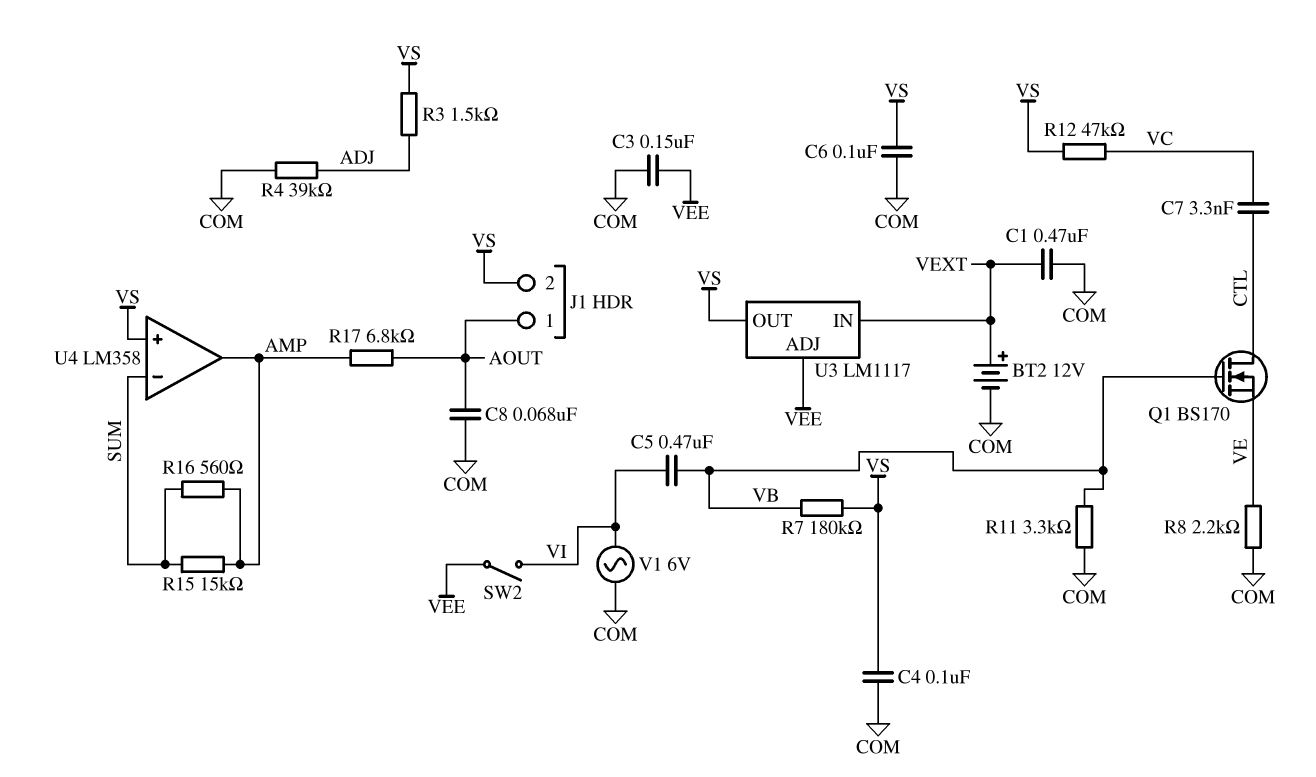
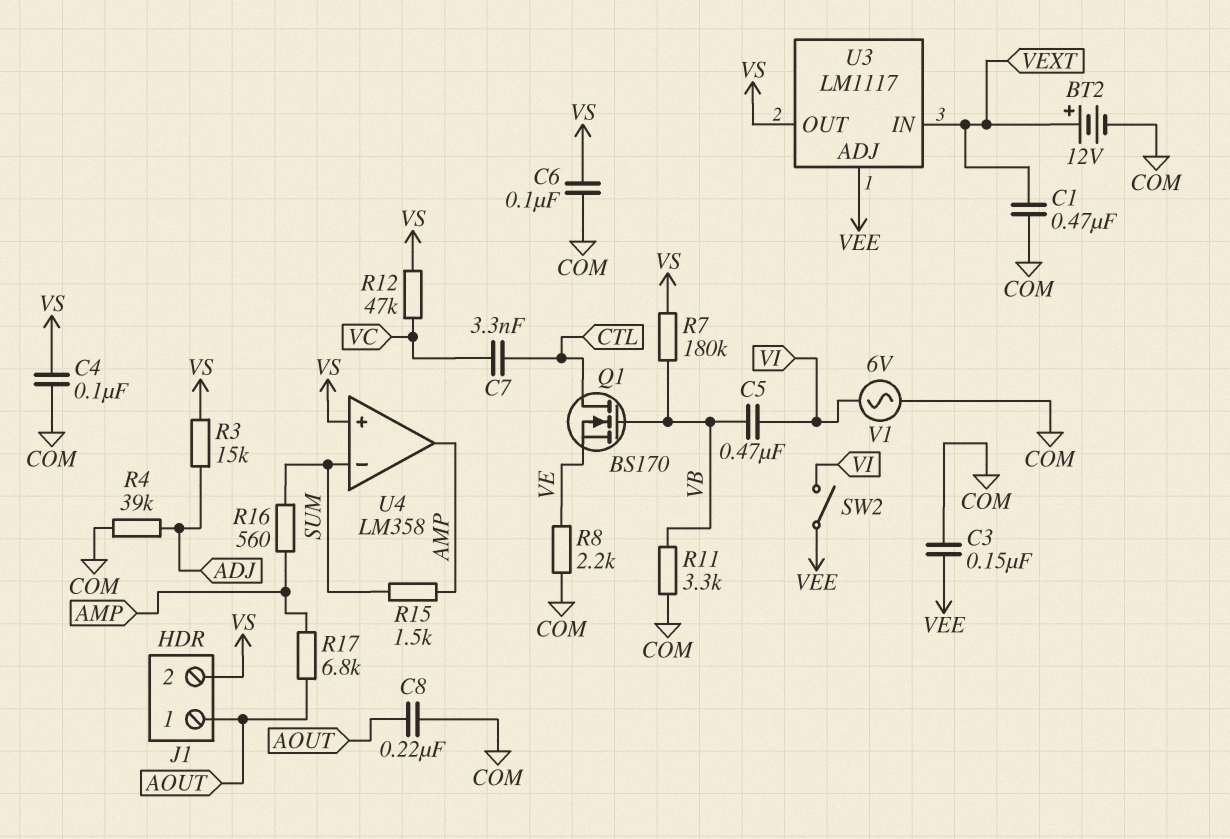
C8: 68nF (AOUT, COM) -> 220nF (AOUT, COM)
R3: 1.5k (ADJ, VS) -> 15k (ADJ, VS)
R15: 15k (AMP, SUM) -> 1.5k (AMP, SUM)

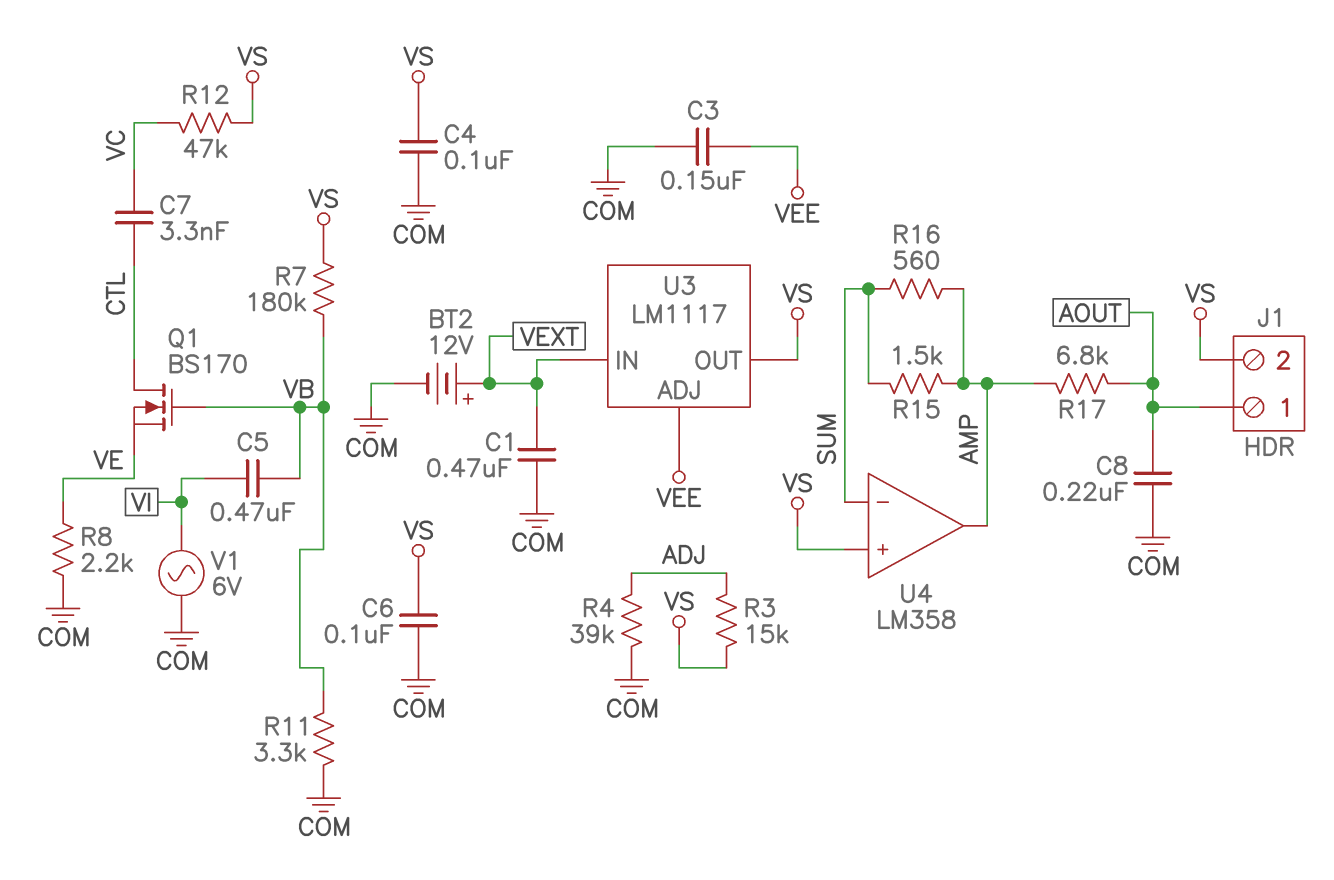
SW2: switch (VEE, VI) -> none

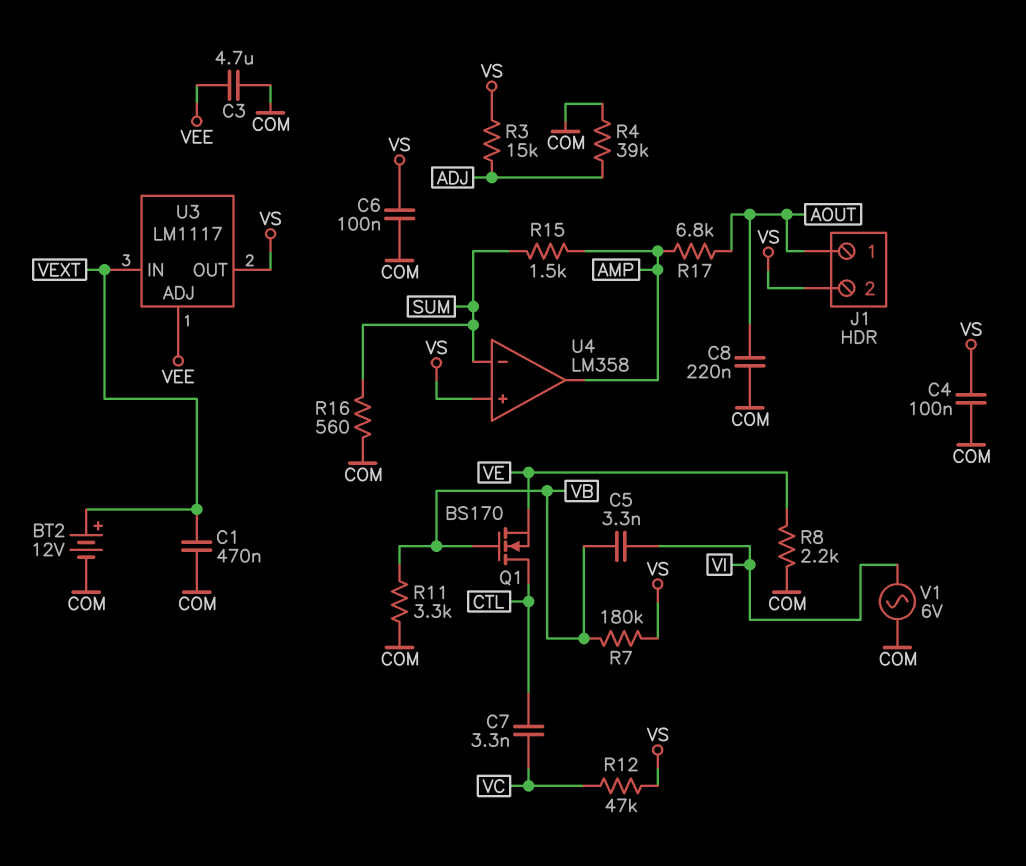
C3: 150nF (COM, VEE) -> 4.7uF (COM, VEE)
C5: 470nF (VB, VI) -> 3.3nF (VB, VI)
R16: 560 (AMP, SUM) -> 560 (COM, SUM)

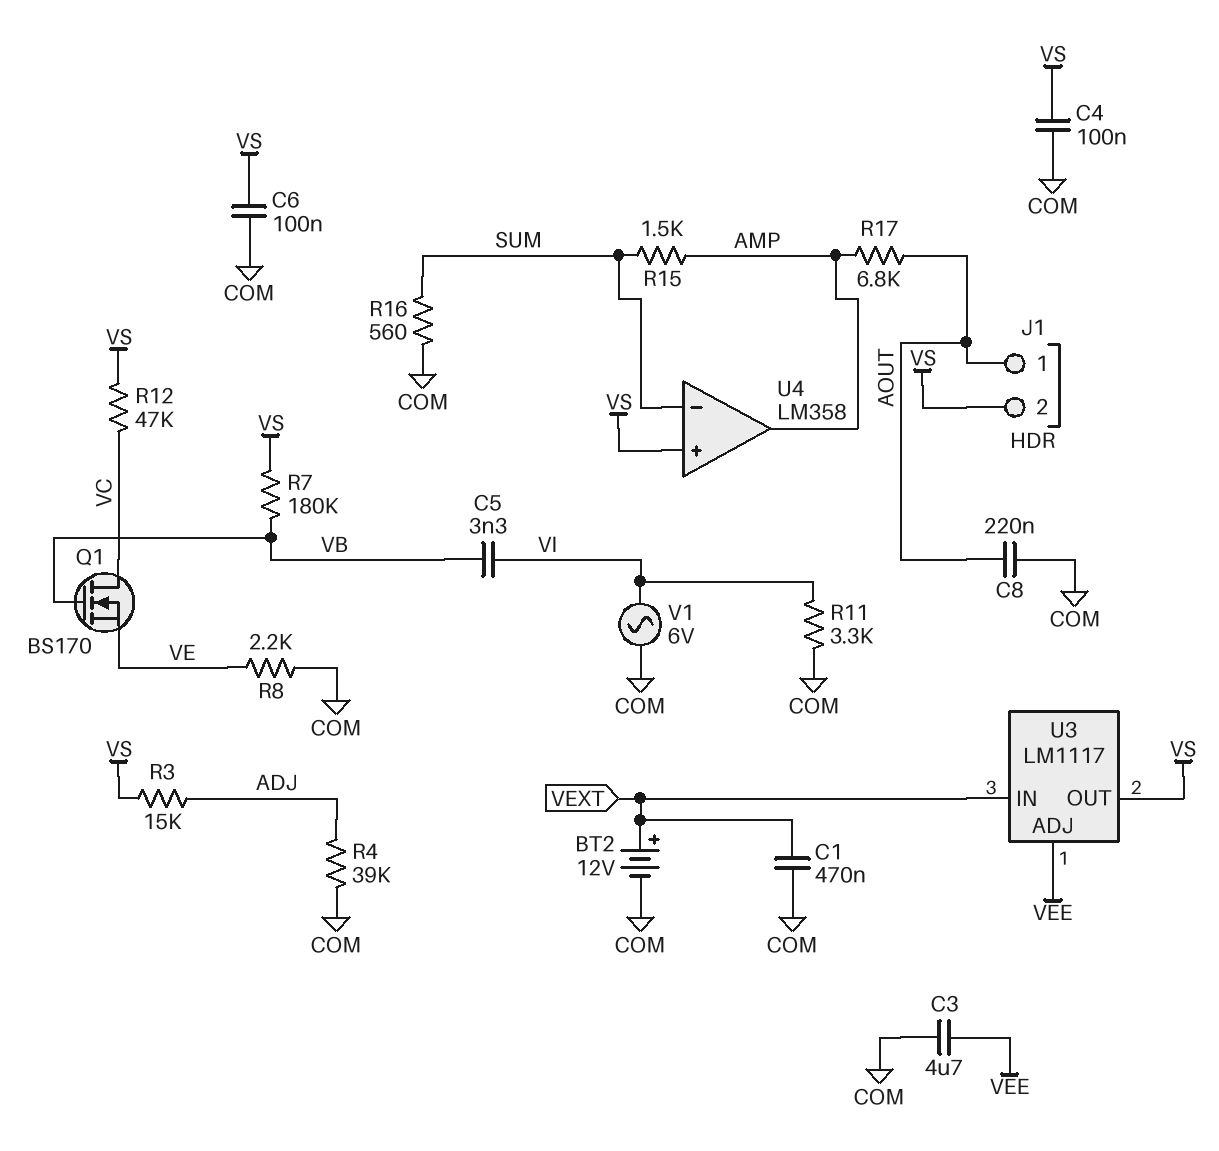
C7: 3.3nF (CTL, VC) -> none
Q1: NMOS BS170 (G VB, D CTL, S VE) -> NMOS BS170 (G VB, D VC, S VE)
R11: 3.3k (COM, VB) -> 3.3k (COM, VI)

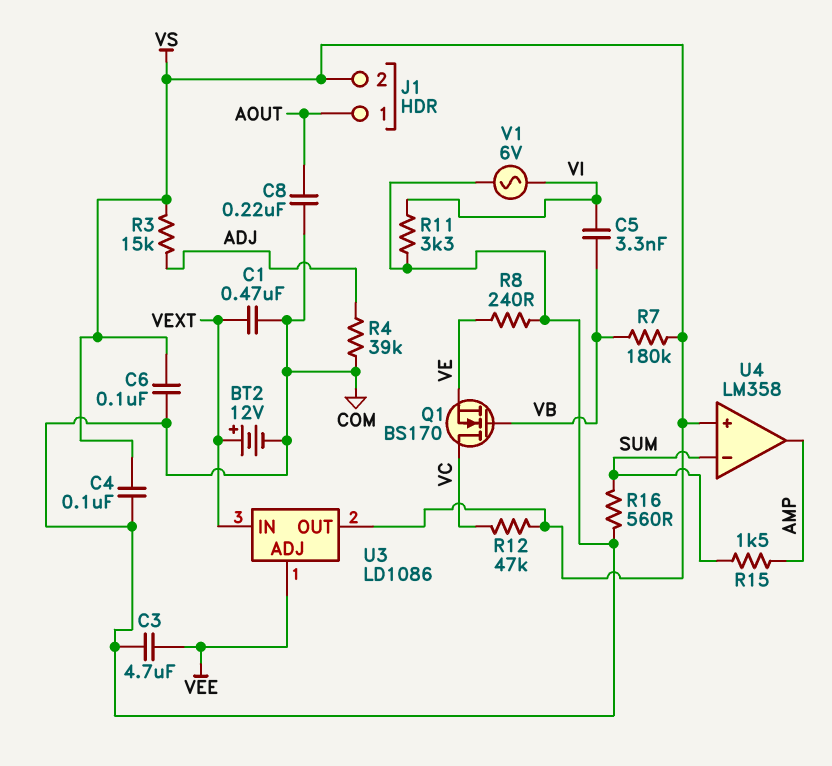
R8: 2.2k (COM, VE) -> 240 (COM, VE)
R17: 6.8k (AMP, AOUT) -> none
U3: LM1117 -> LD1086

